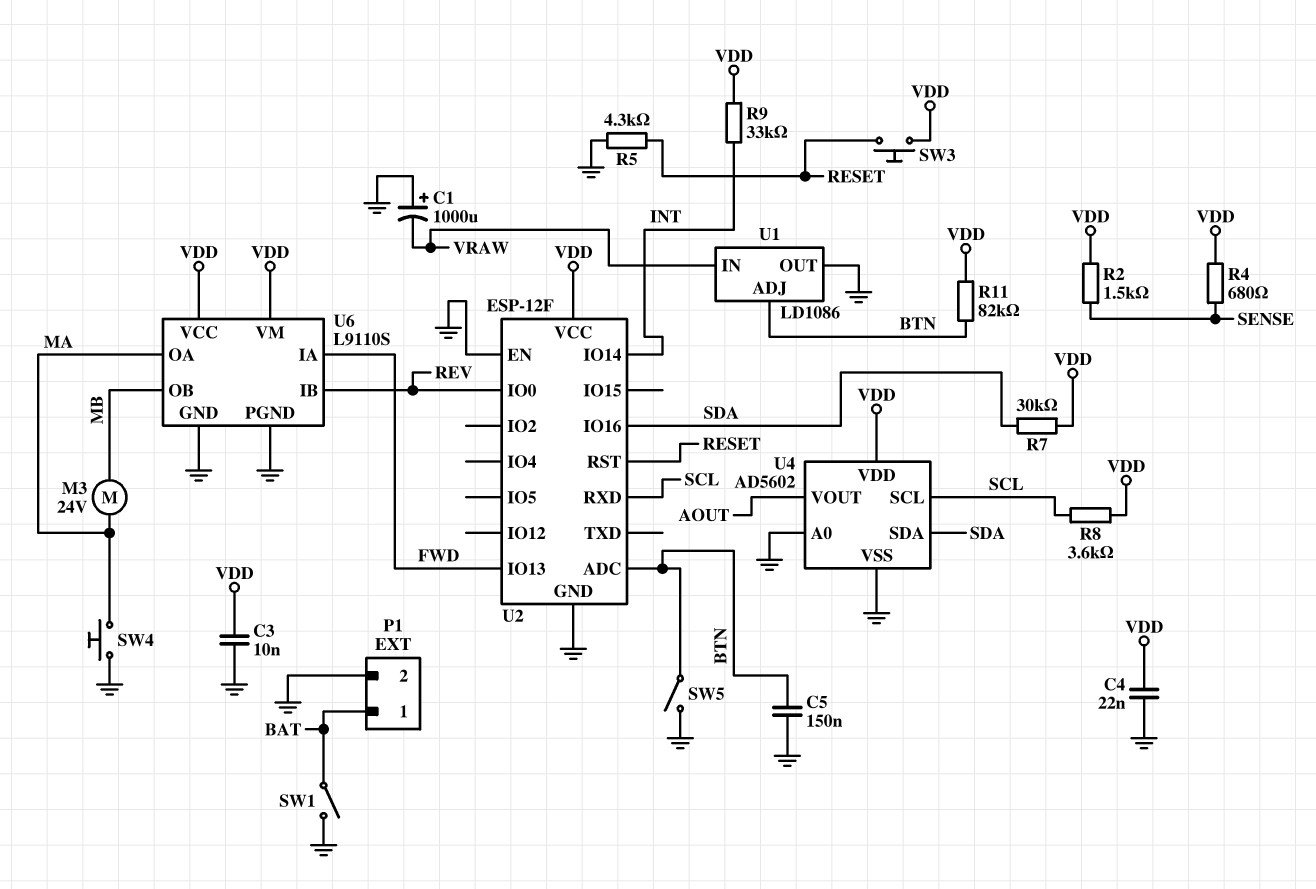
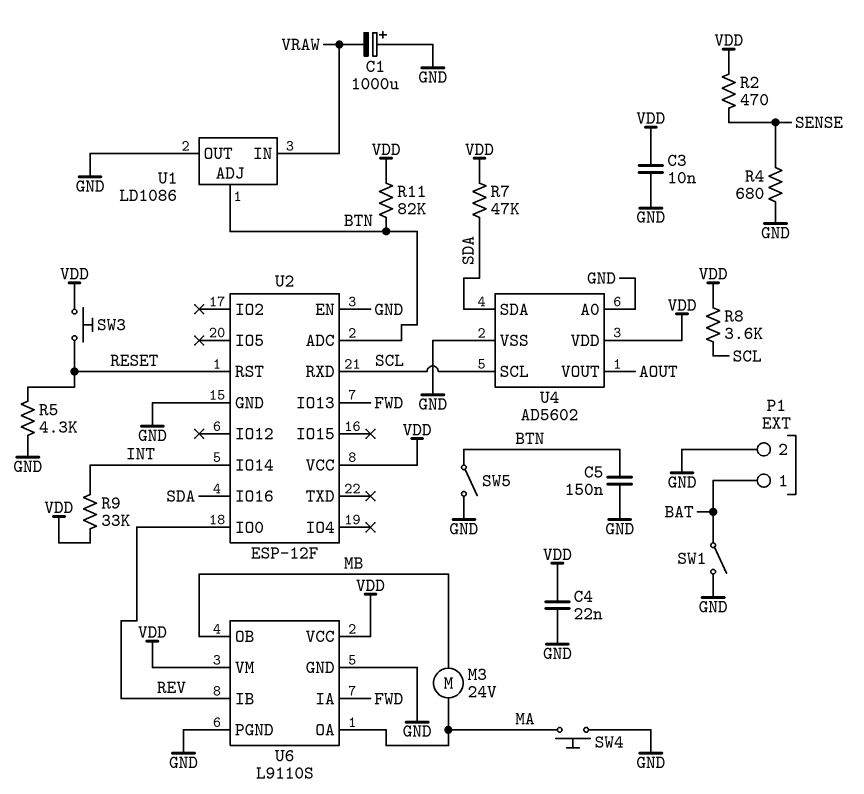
R2: 1.5k (SENSE, VDD) -> 470 (SENSE, VDD)
R4: 680 (SENSE, VDD) -> 680 (GND, SENSE)
R7: 30k (SDA, VDD) -> 47k (SDA, VDD)

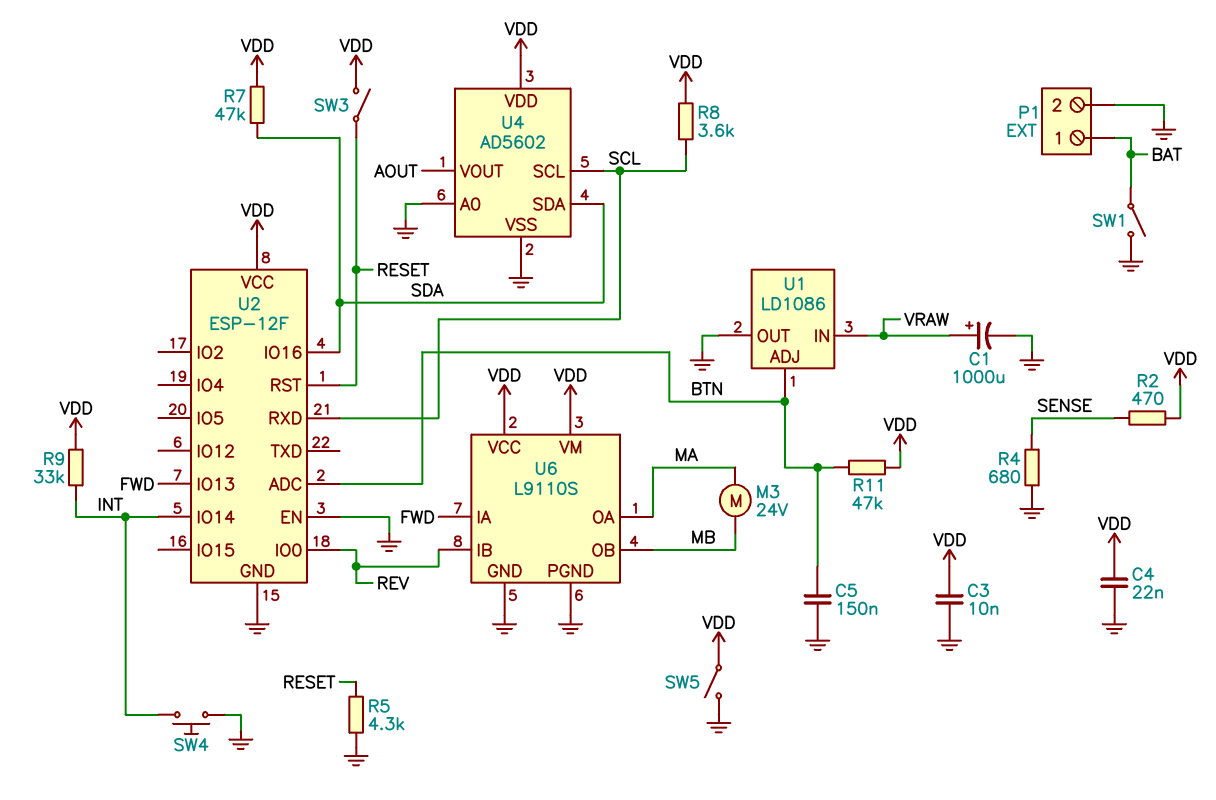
C1: 1000uF (plus GND, minus VRAW) -> 1000uF (plus VRAW, minus GND)
R11: 82k (BTN, VDD) -> 47k (BTN, VDD)
SW3: button (RESET, VDD) -> switch (RESET, VDD)
SW4: button (GND, MA) -> button (GND, INT)
SW5: switch (BTN, GND) -> switch (GND, VDD)

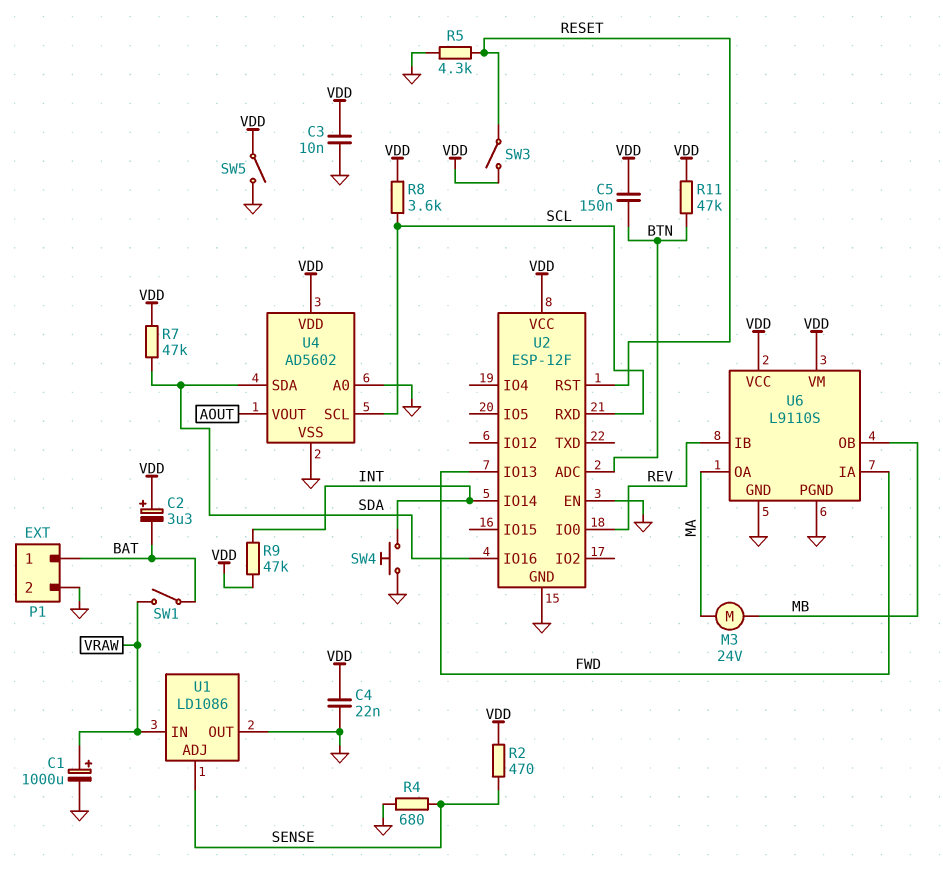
C2: none -> 3.3uF (plus VDD, minus BAT)
C5: 150nF (BTN, GND) -> 150nF (BTN, VDD)
R9: 33k (INT, VDD) -> 47k (INT, VDD)
SW1: switch (BAT, GND) -> switch (BAT, VRAW)
U1 pin ADJ: BTN -> SENSE

